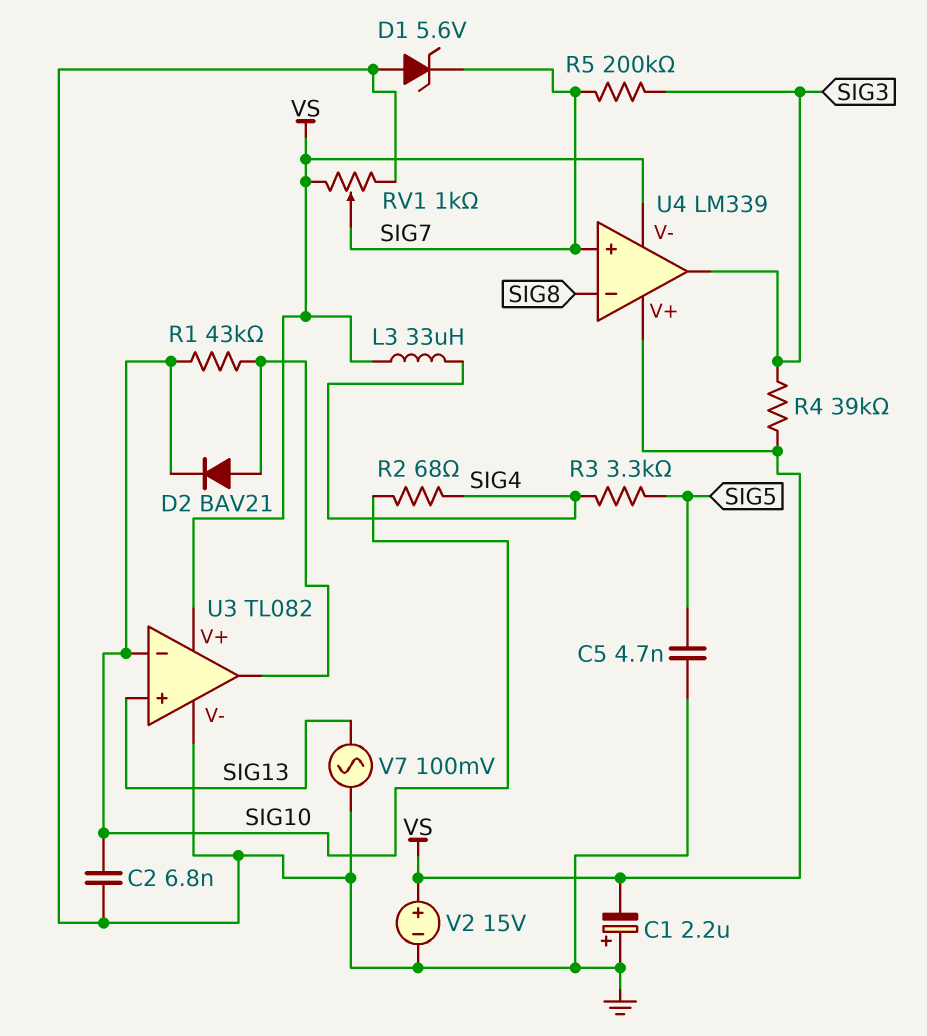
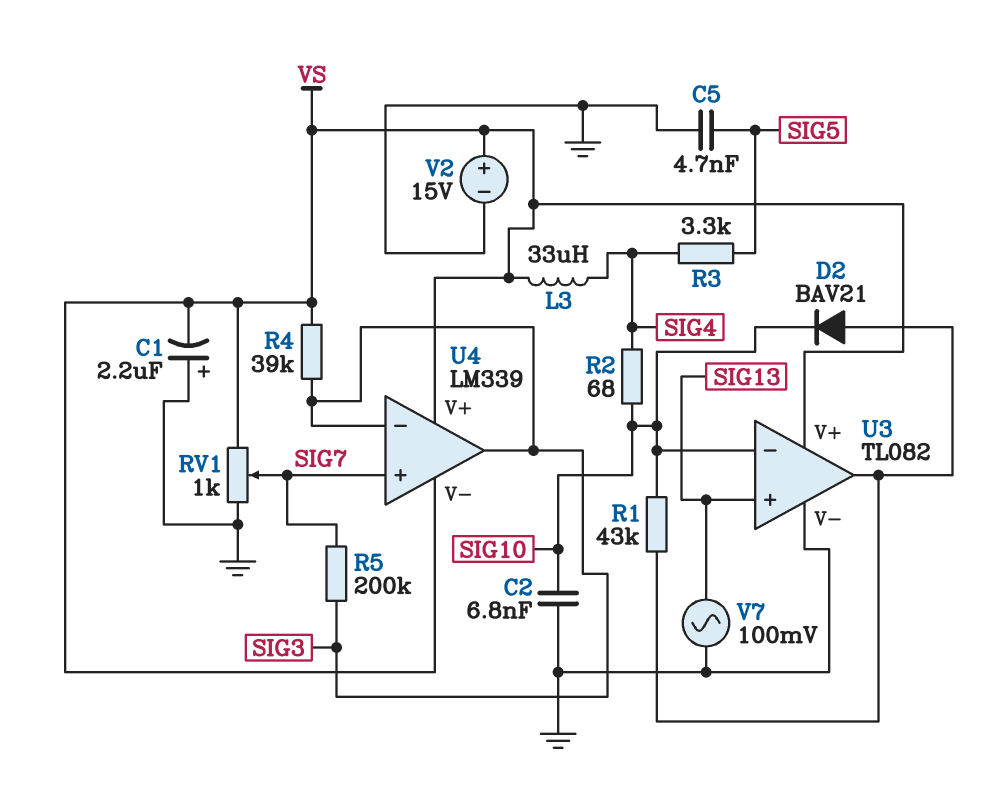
D1: zener 5.6V (A GND, K SIG7) -> none
U4 pin in-: SIG8 -> SIG3

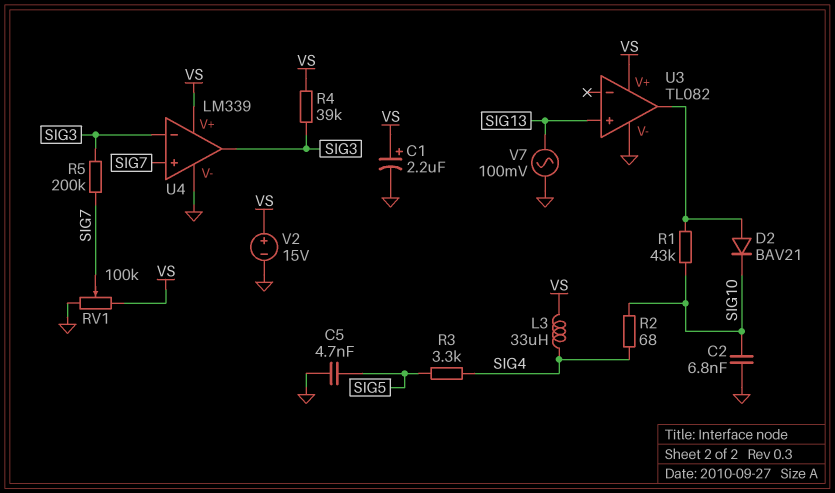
C1: 2.2uF (plus GND, minus VS) -> 2.2uF (plus VS, minus GND)
RV1: 1k (GND, VS, wiper SIG7) -> 100k (GND, VS, wiper SIG7)
U3 pin in-: SIG10 -> none
U4 pin V-: VS -> GND

